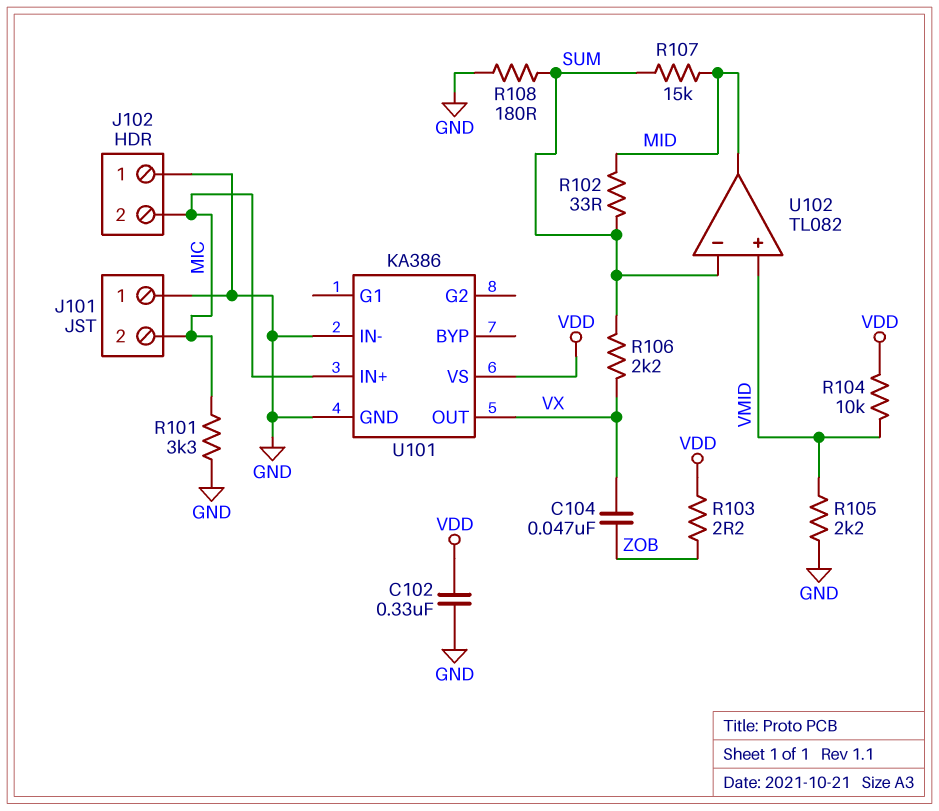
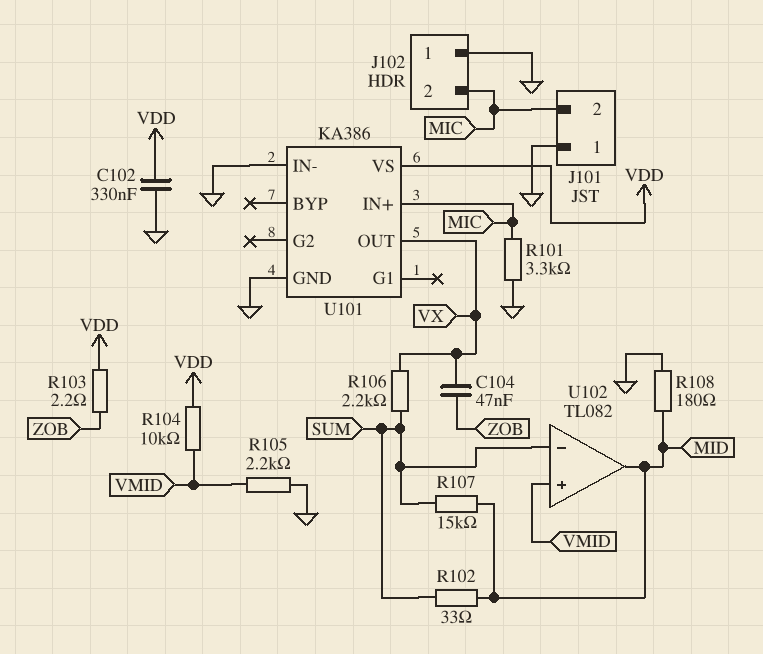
R108: 180 (GND, SUM) -> 180 (GND, MID)

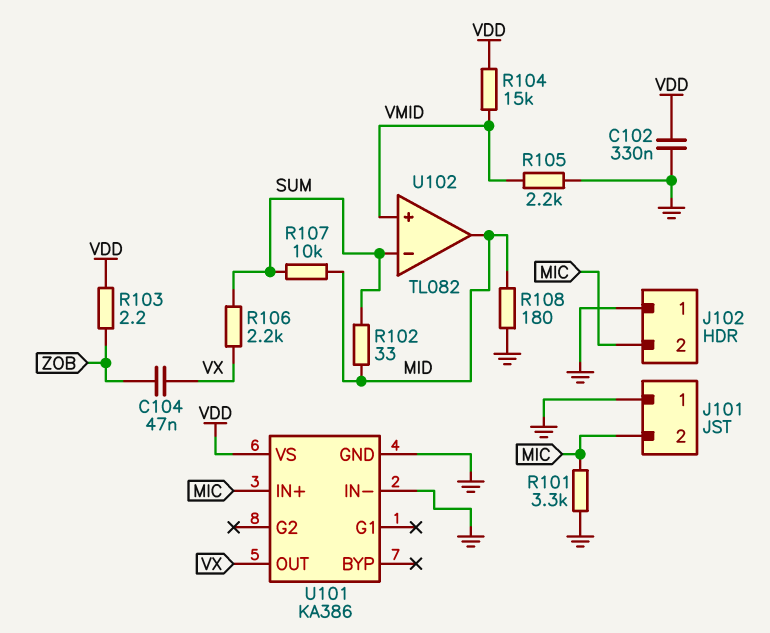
R104: 10k (VDD, VMID) -> 15k (VDD, VMID)
R107: 15k (MID, SUM) -> 10k (MID, SUM)

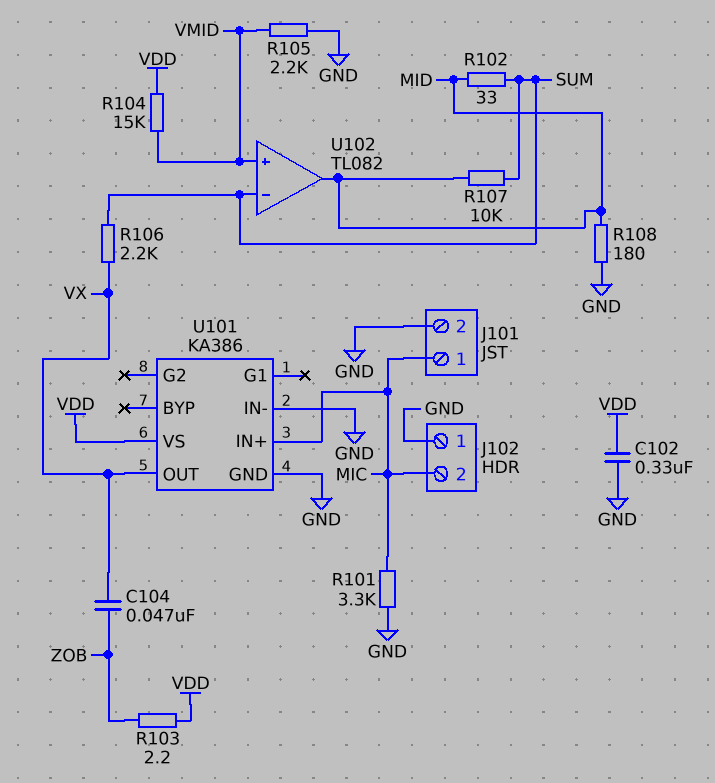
J101 pin 1: GND -> MIC
J101 pin 2: MIC -> GND

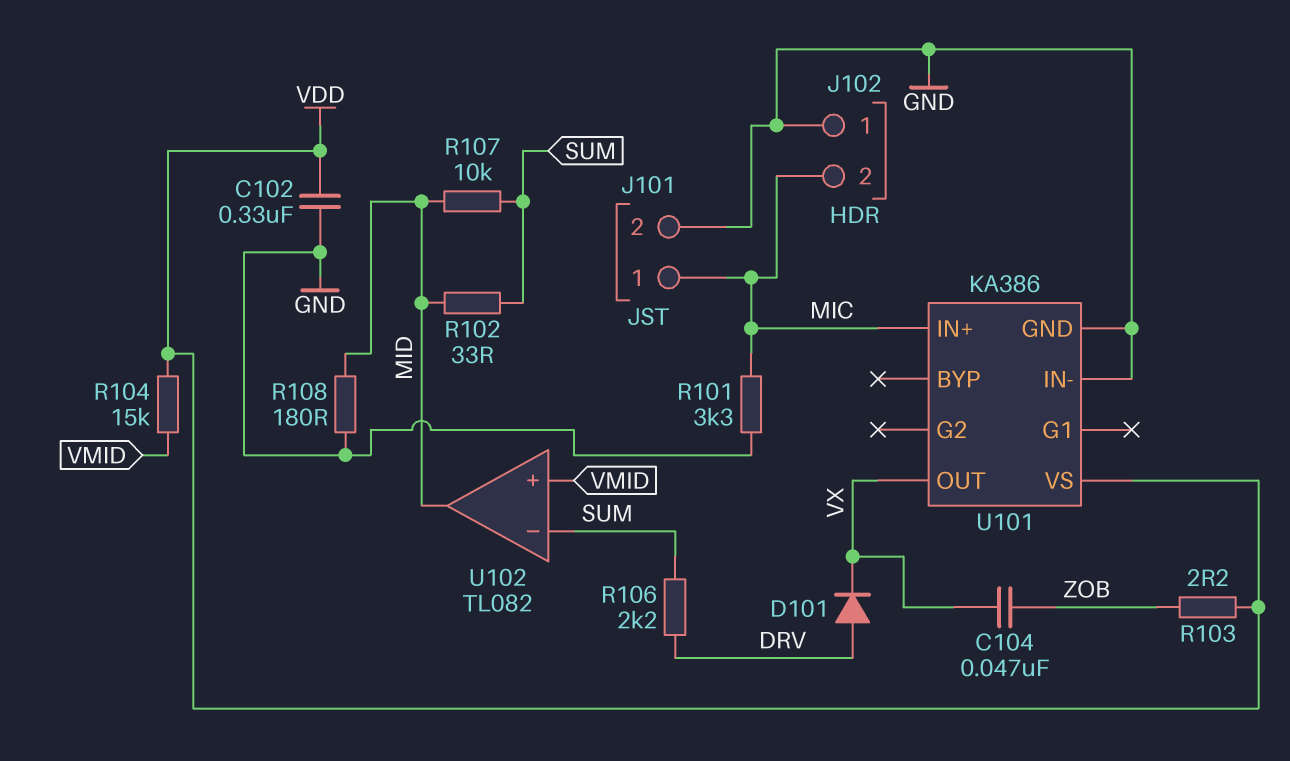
D101: none -> diode (A DRV, K VX)
R105: 2.2k (GND, VMID) -> none
R106: 2.2k (SUM, VX) -> 2.2k (DRV, SUM)

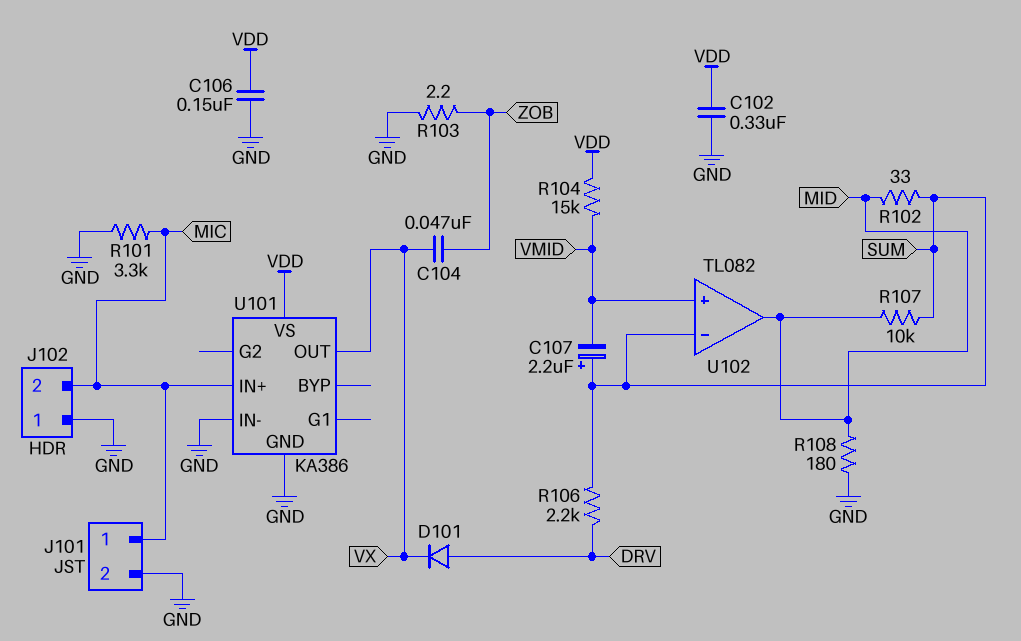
C106: none -> 150nF (GND, VDD)
C107: none -> 2.2uF (plus SUM, minus VMID)
R103: 2.2 (VDD, ZOB) -> 2.2 (GND, ZOB)

